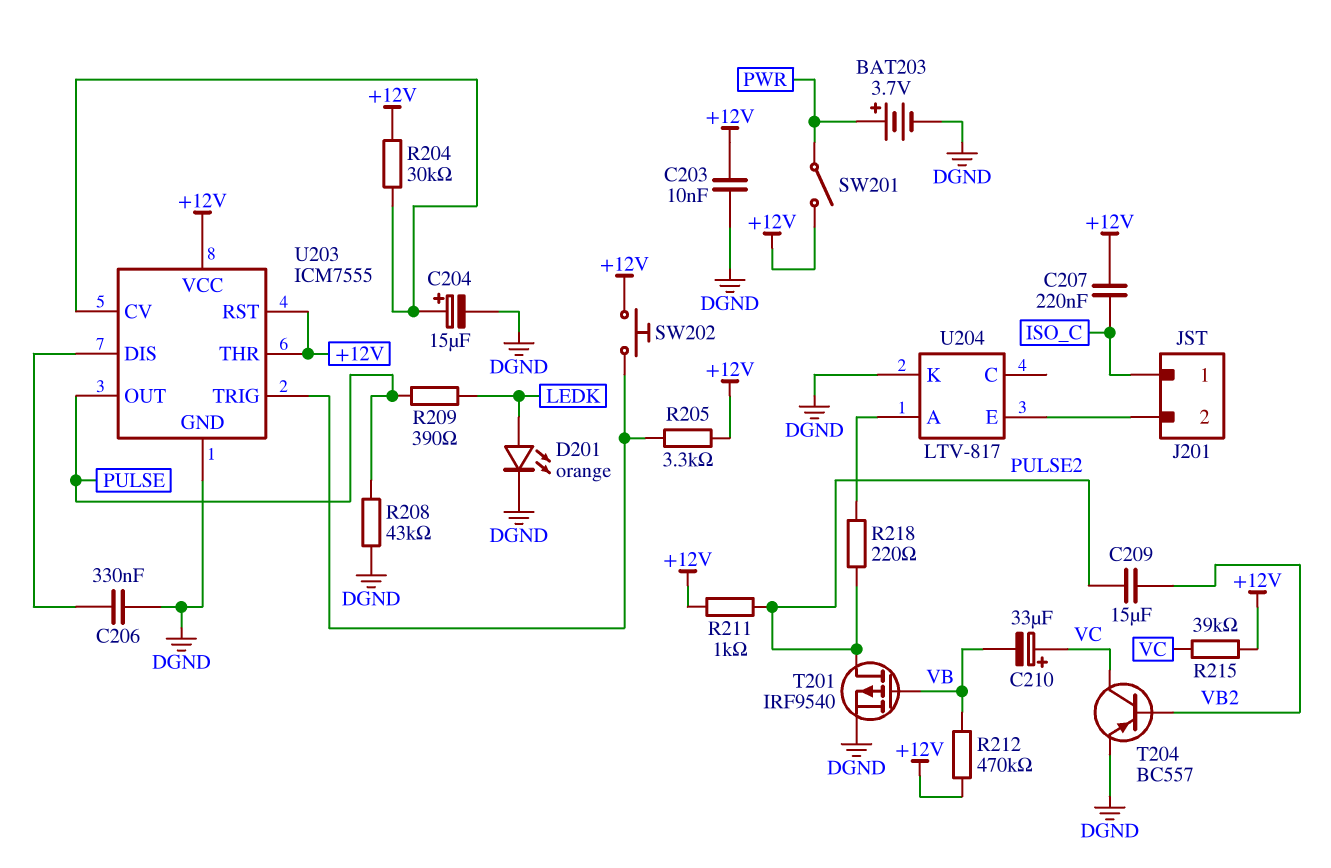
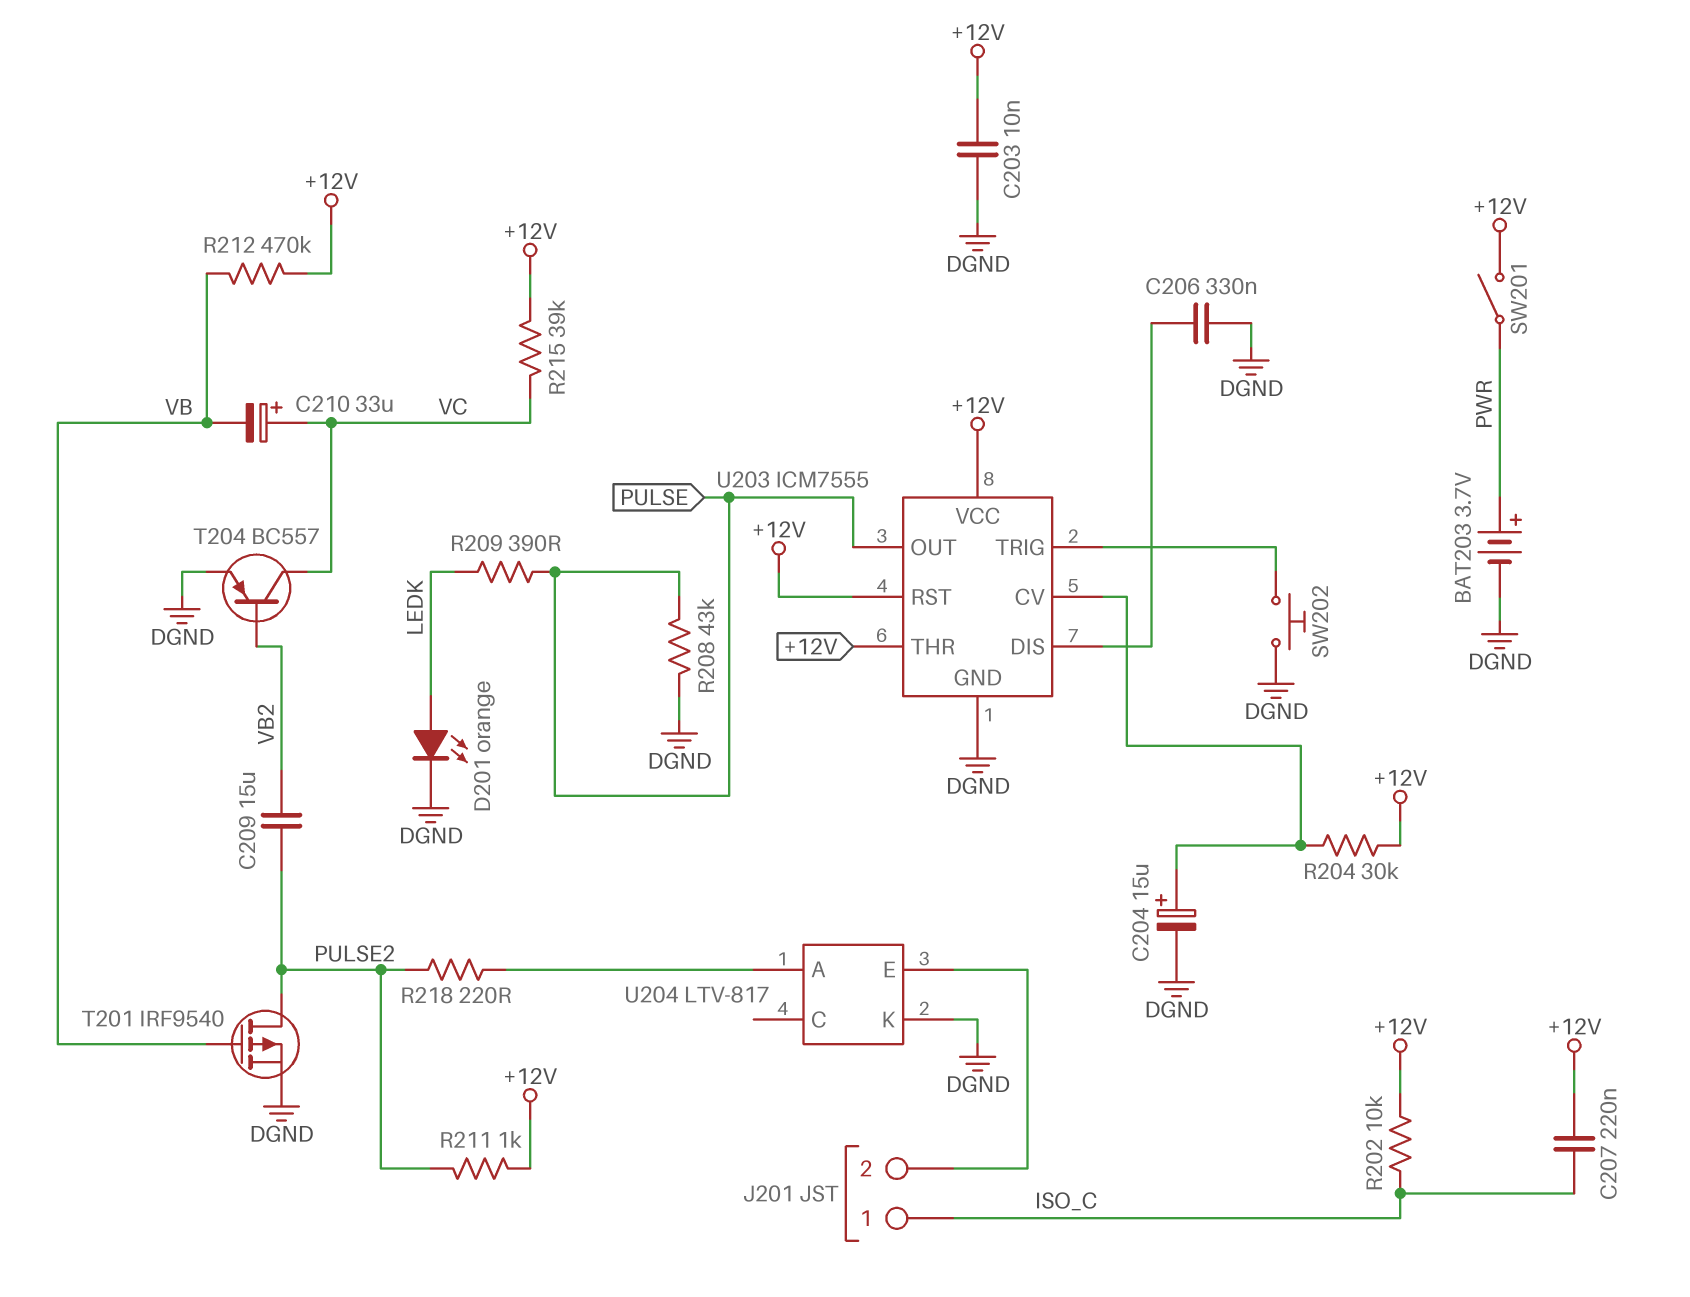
R202: none -> 10k (+12V, ISO_C)
R205: 3.3k (+12V, U203/TRIG) -> none
SW202: button (+12V, U203/TRIG) -> button (DGND, U203/TRIG)

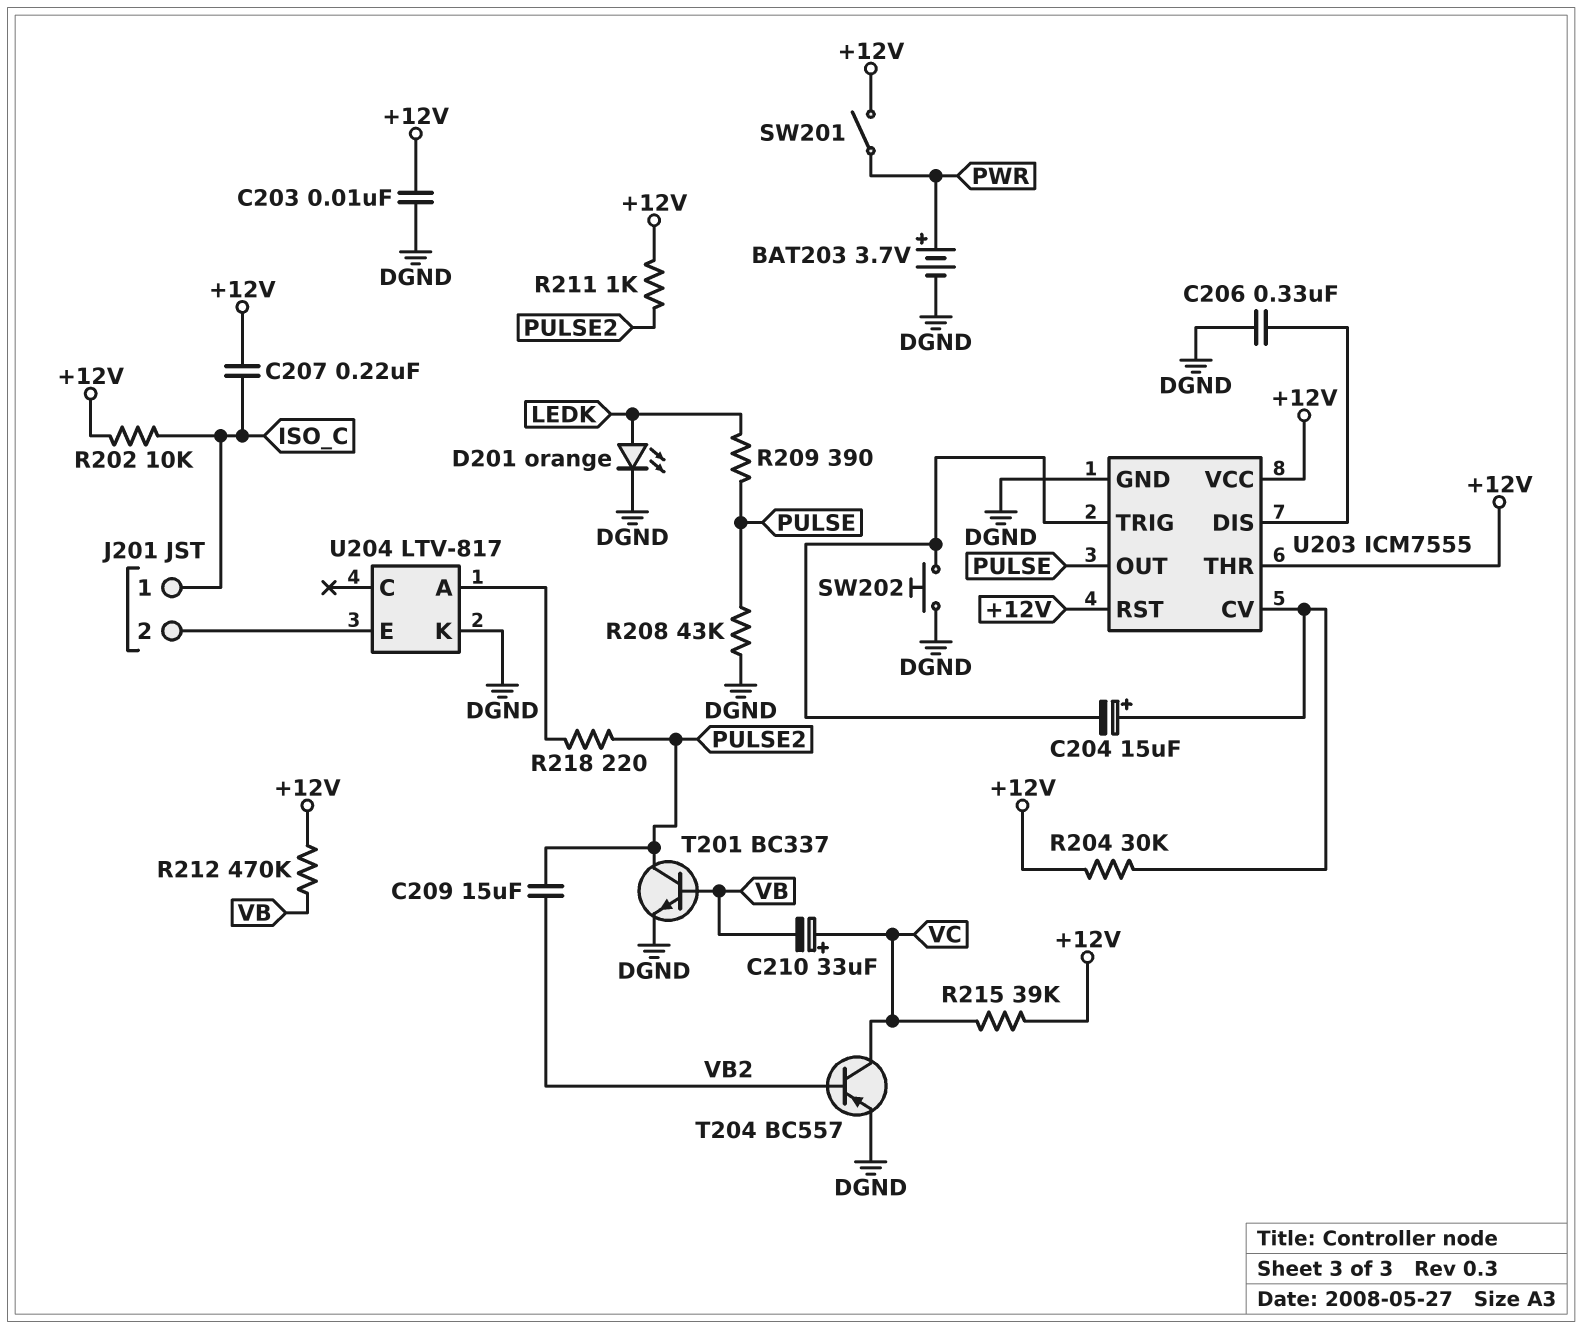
C204: 15uF (plus U203/CV, minus DGND) -> 15uF (plus U203/CV, minus U203/TRIG)
T201: PMOS IRF9540 (G VB, D PULSE2, S DGND) -> NPN BC337 (B VB, C PULSE2, E DGND)

